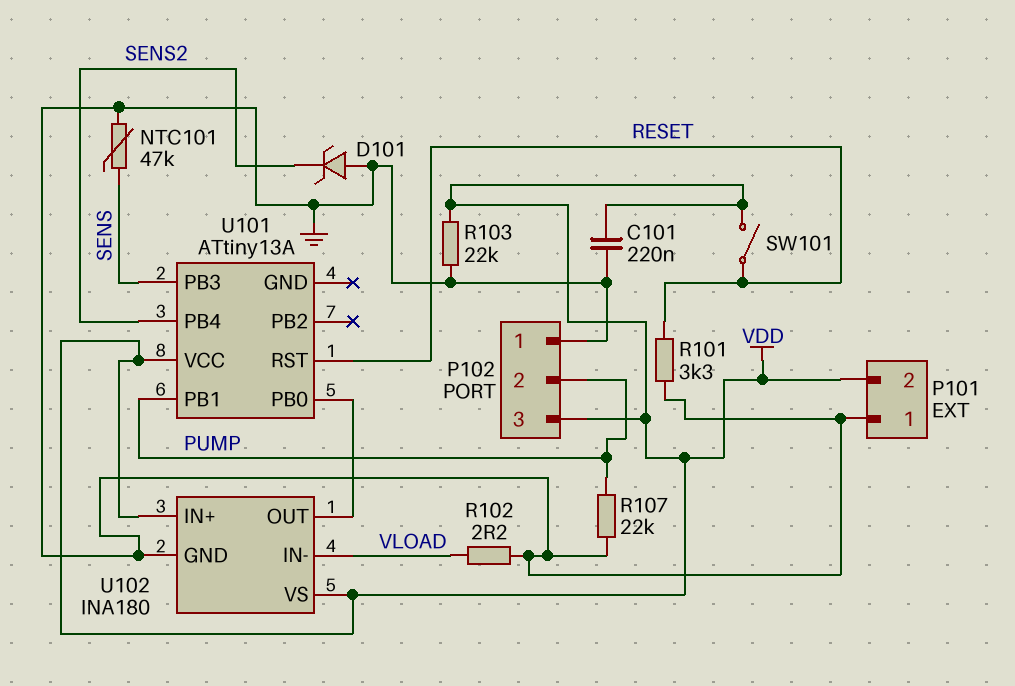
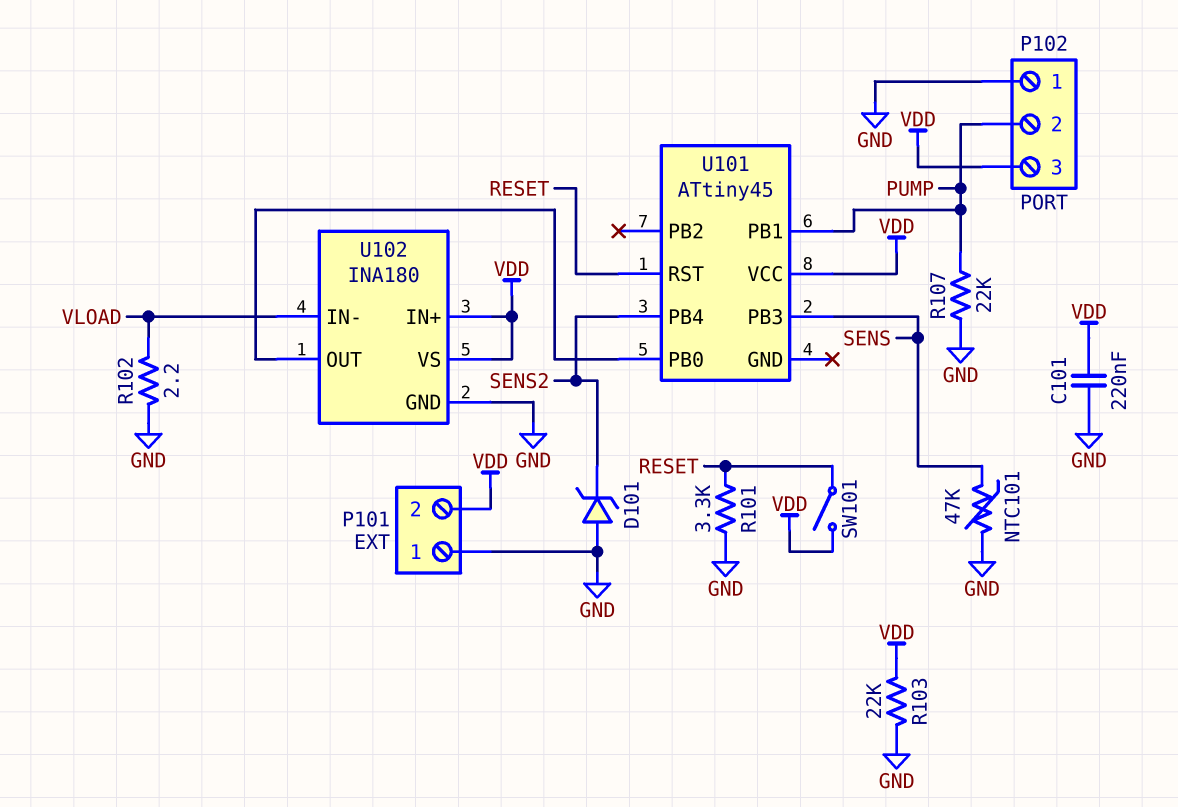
U101: ATtiny13A -> ATtiny45

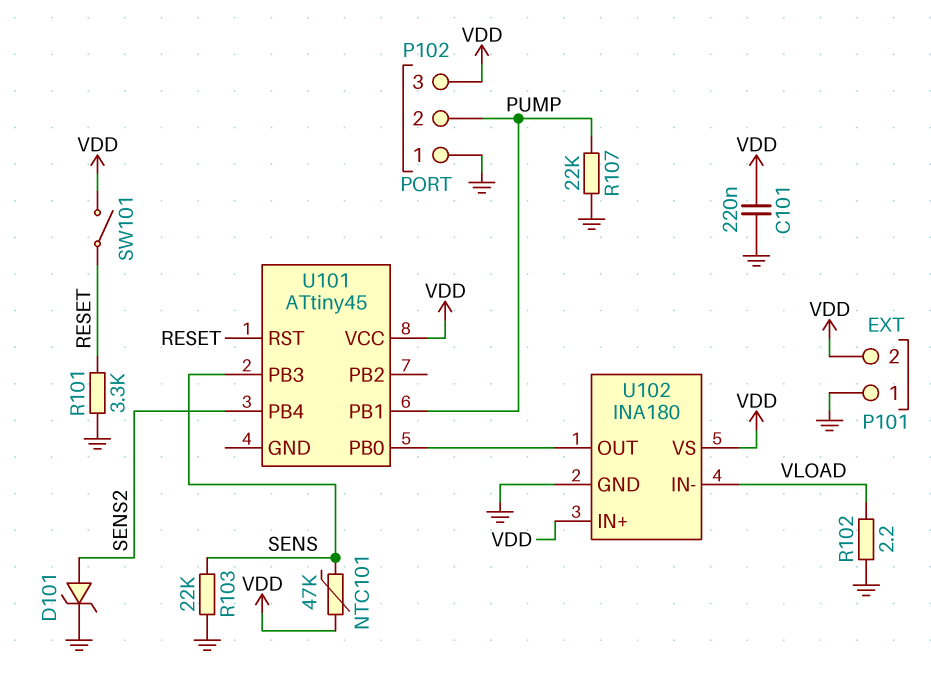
D101: zener (A GND, K SENS2) -> zener (A SENS2, K GND)
NTC101: 47k (GND, SENS) -> 47k (SENS, VDD)
R103: 22k (GND, VDD) -> 22k (GND, SENS)

